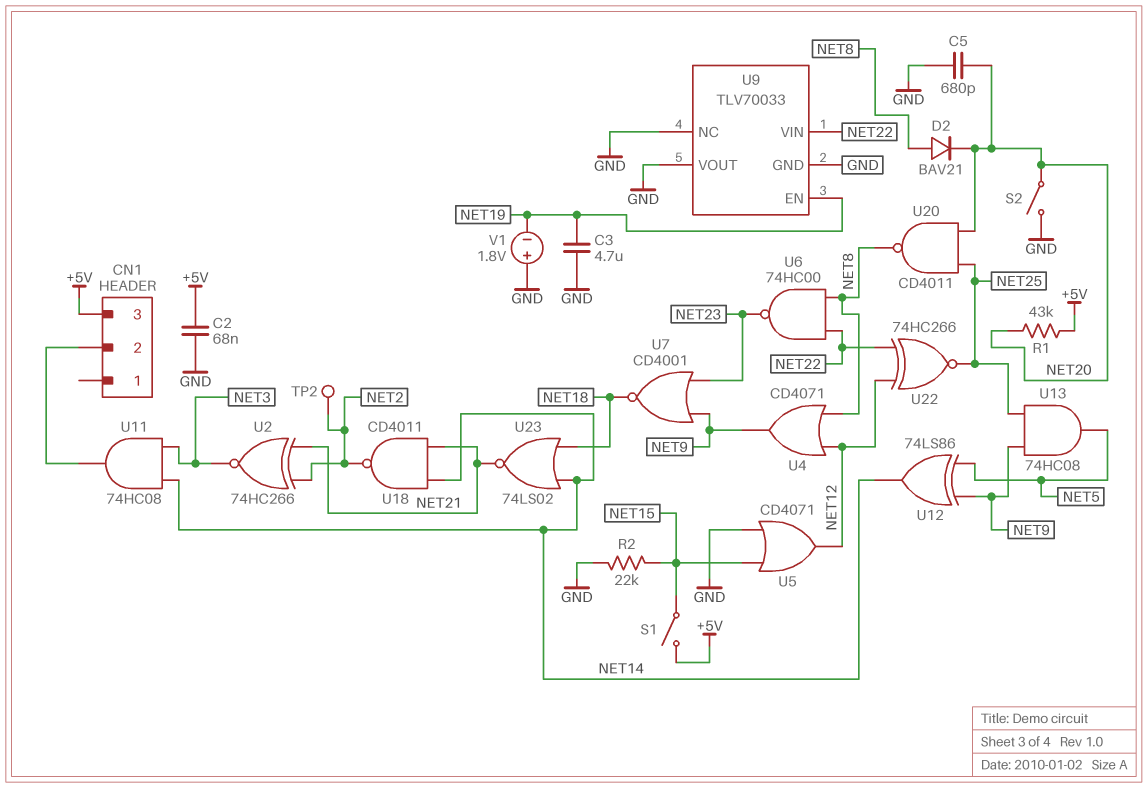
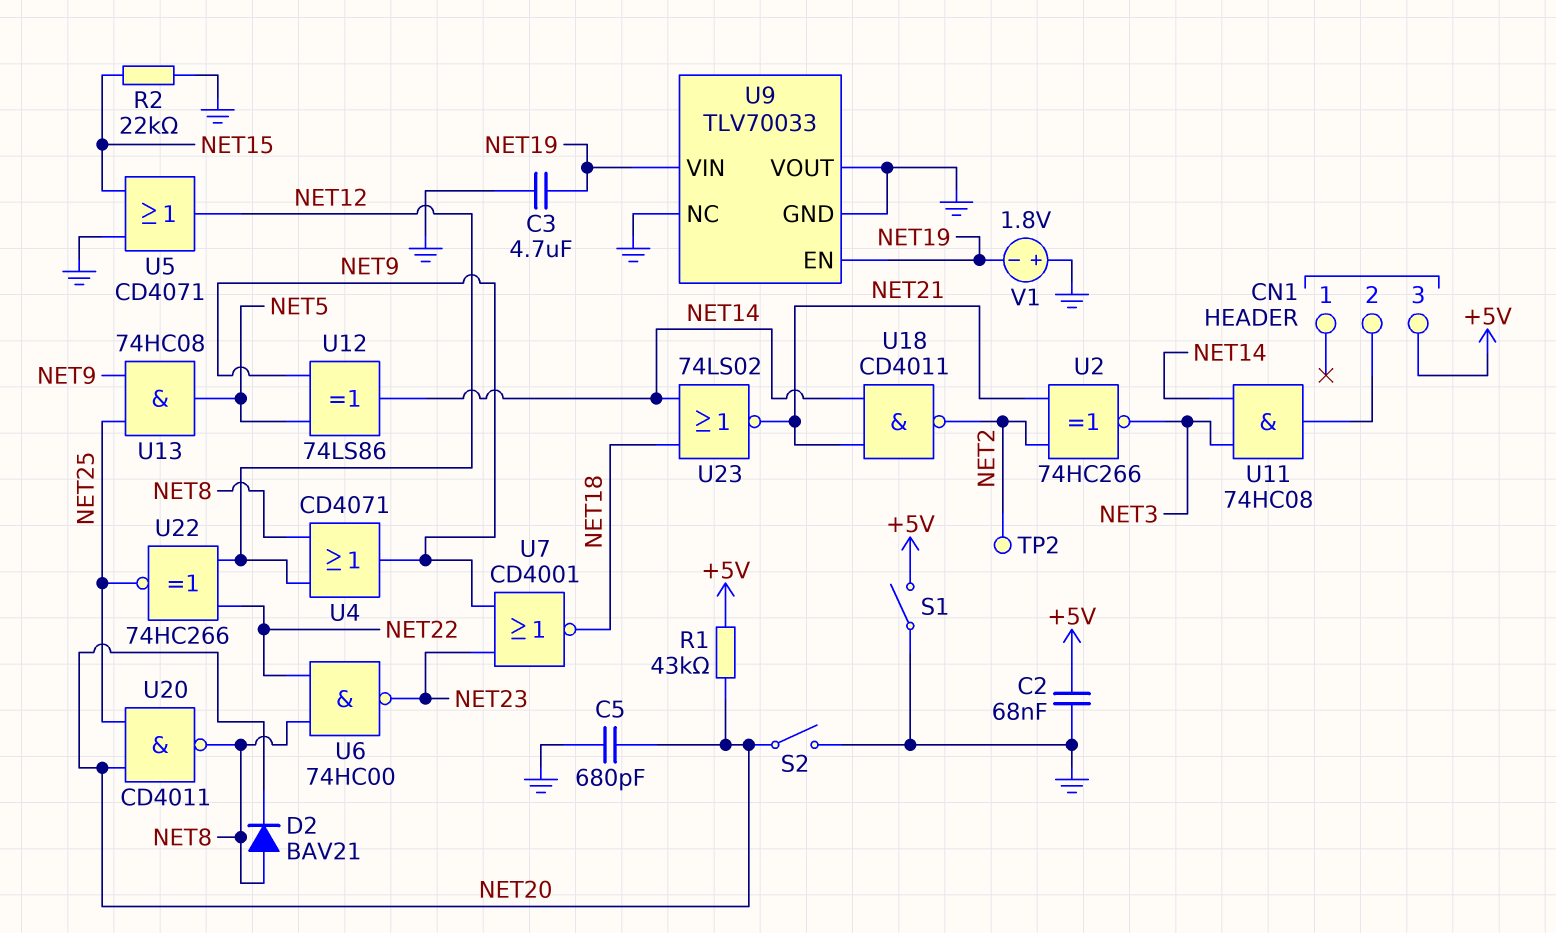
S1: switch (+5V, NET15) -> switch (+5V, GND)
U9 pin VIN: NET22 -> NET19

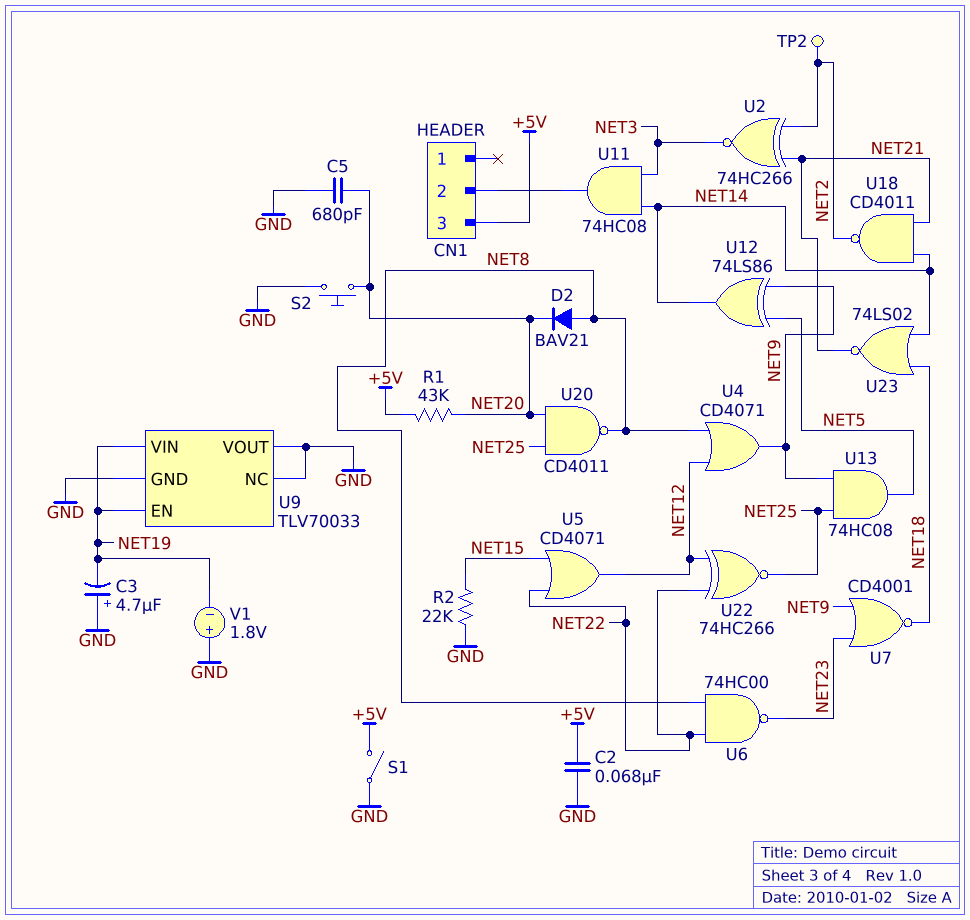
C3: 4.7uF (GND, NET19) -> 4.7uF (plus GND, minus NET19)
S2: switch (GND, NET20) -> button (GND, NET20)
U5: OR CD4071 (in GND, in NET15, out NET12) -> OR CD4071 (in NET15, in NET22, out NET12)

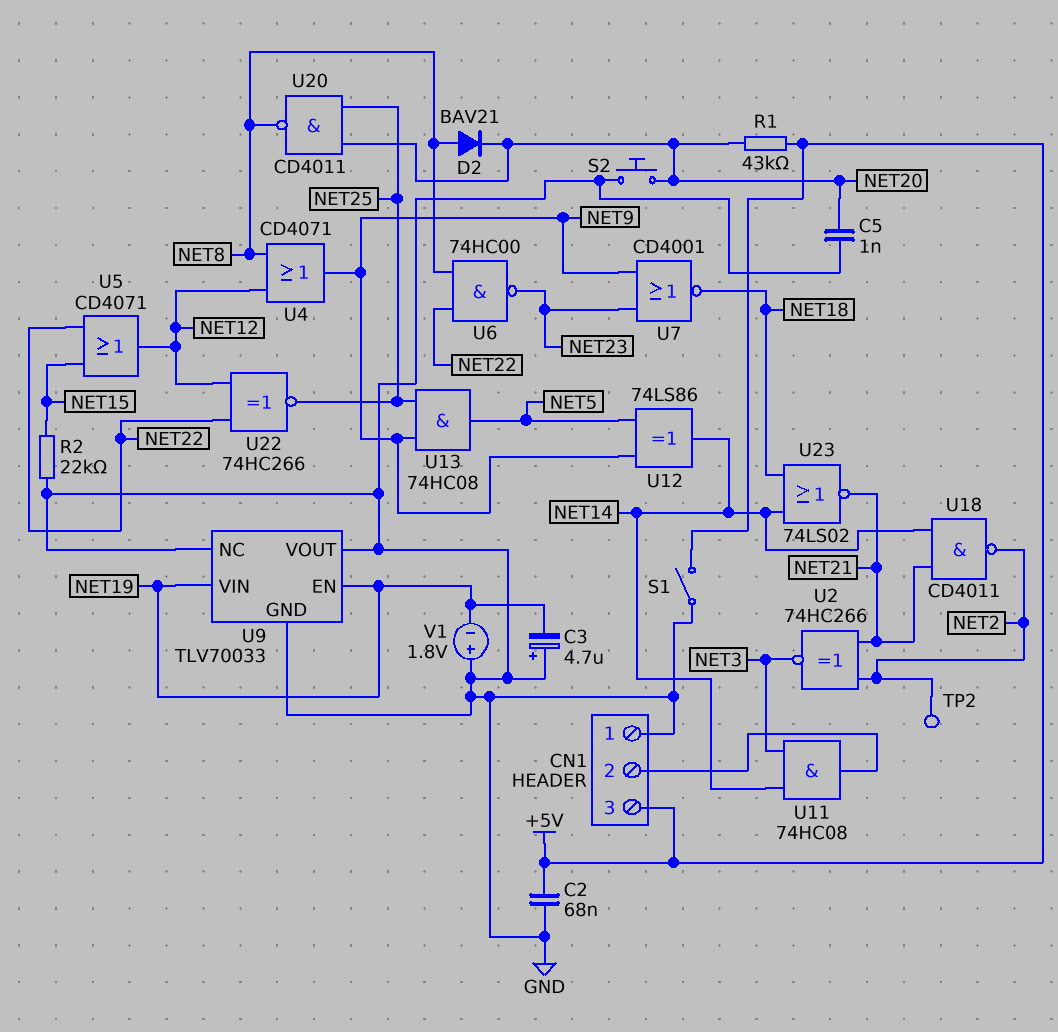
C5: 680pF (GND, NET20) -> 1nF (GND, NET20)
CN1 pin 1: none -> GND

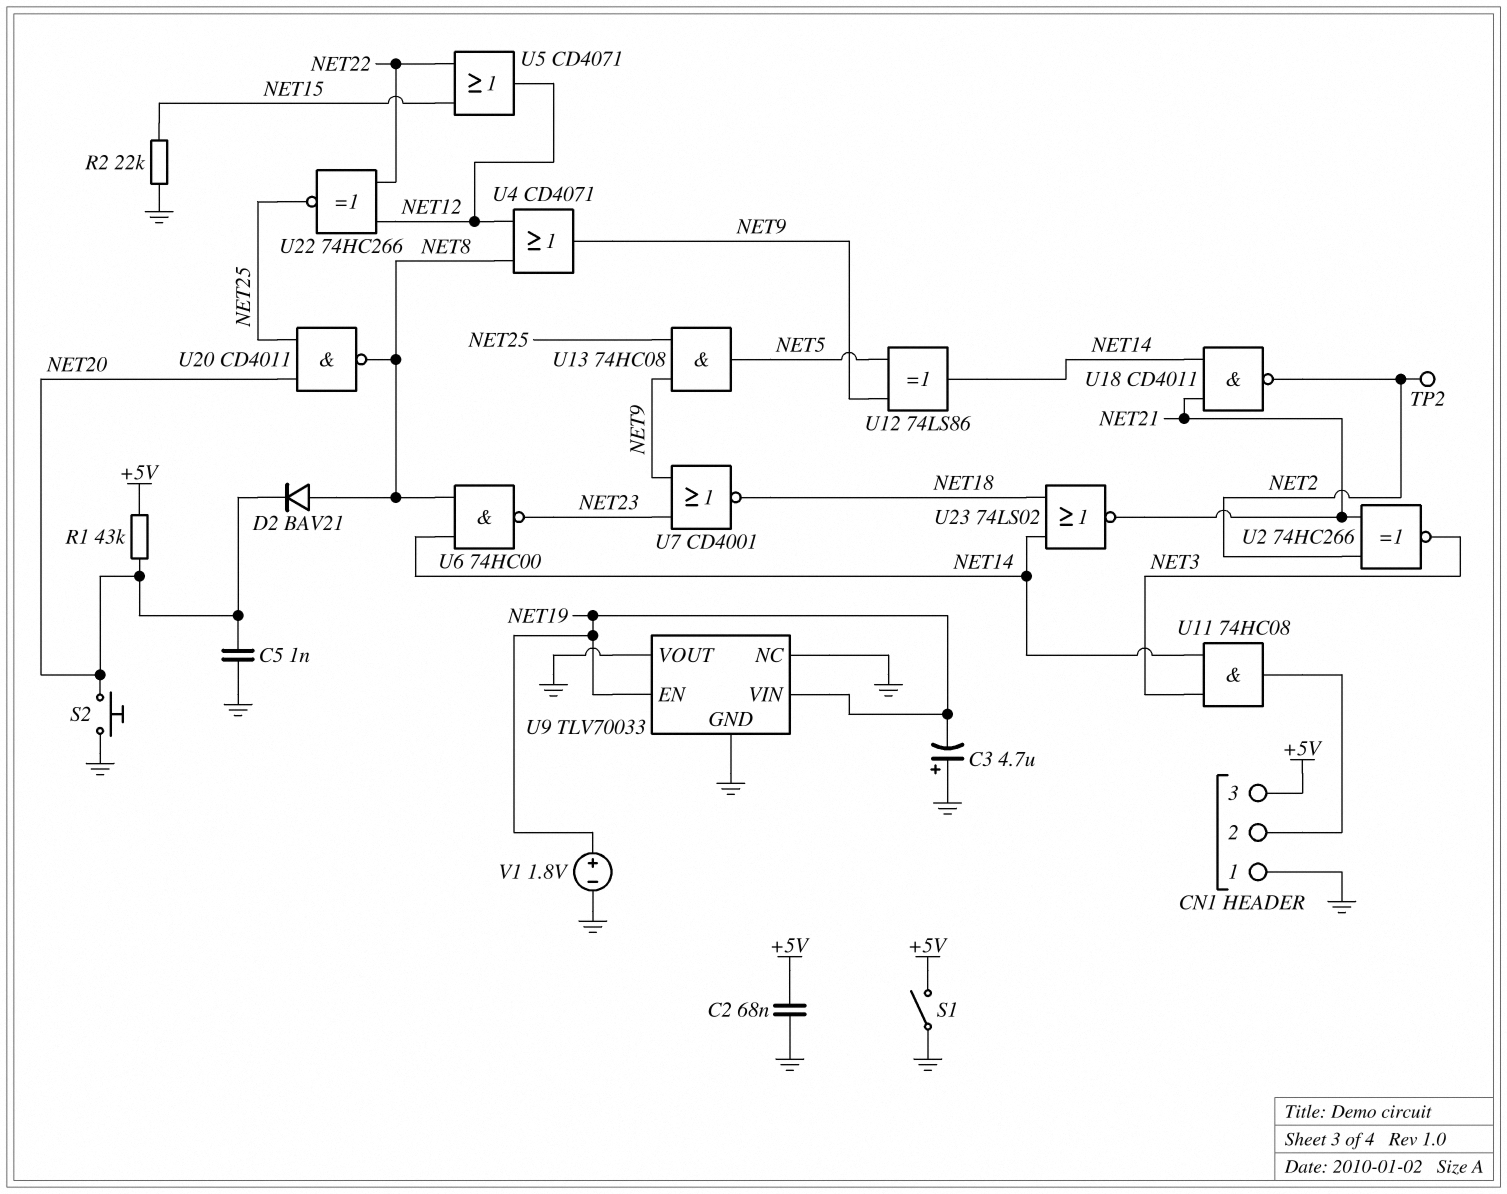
U6: NAND 74HC00 (in NET8, in NET22, out NET23) -> NAND 74HC00 (in NET8, in NET14, out NET23)
V1: 1.8V (plus GND, minus NET19) -> 1.8V (plus NET19, minus GND)

